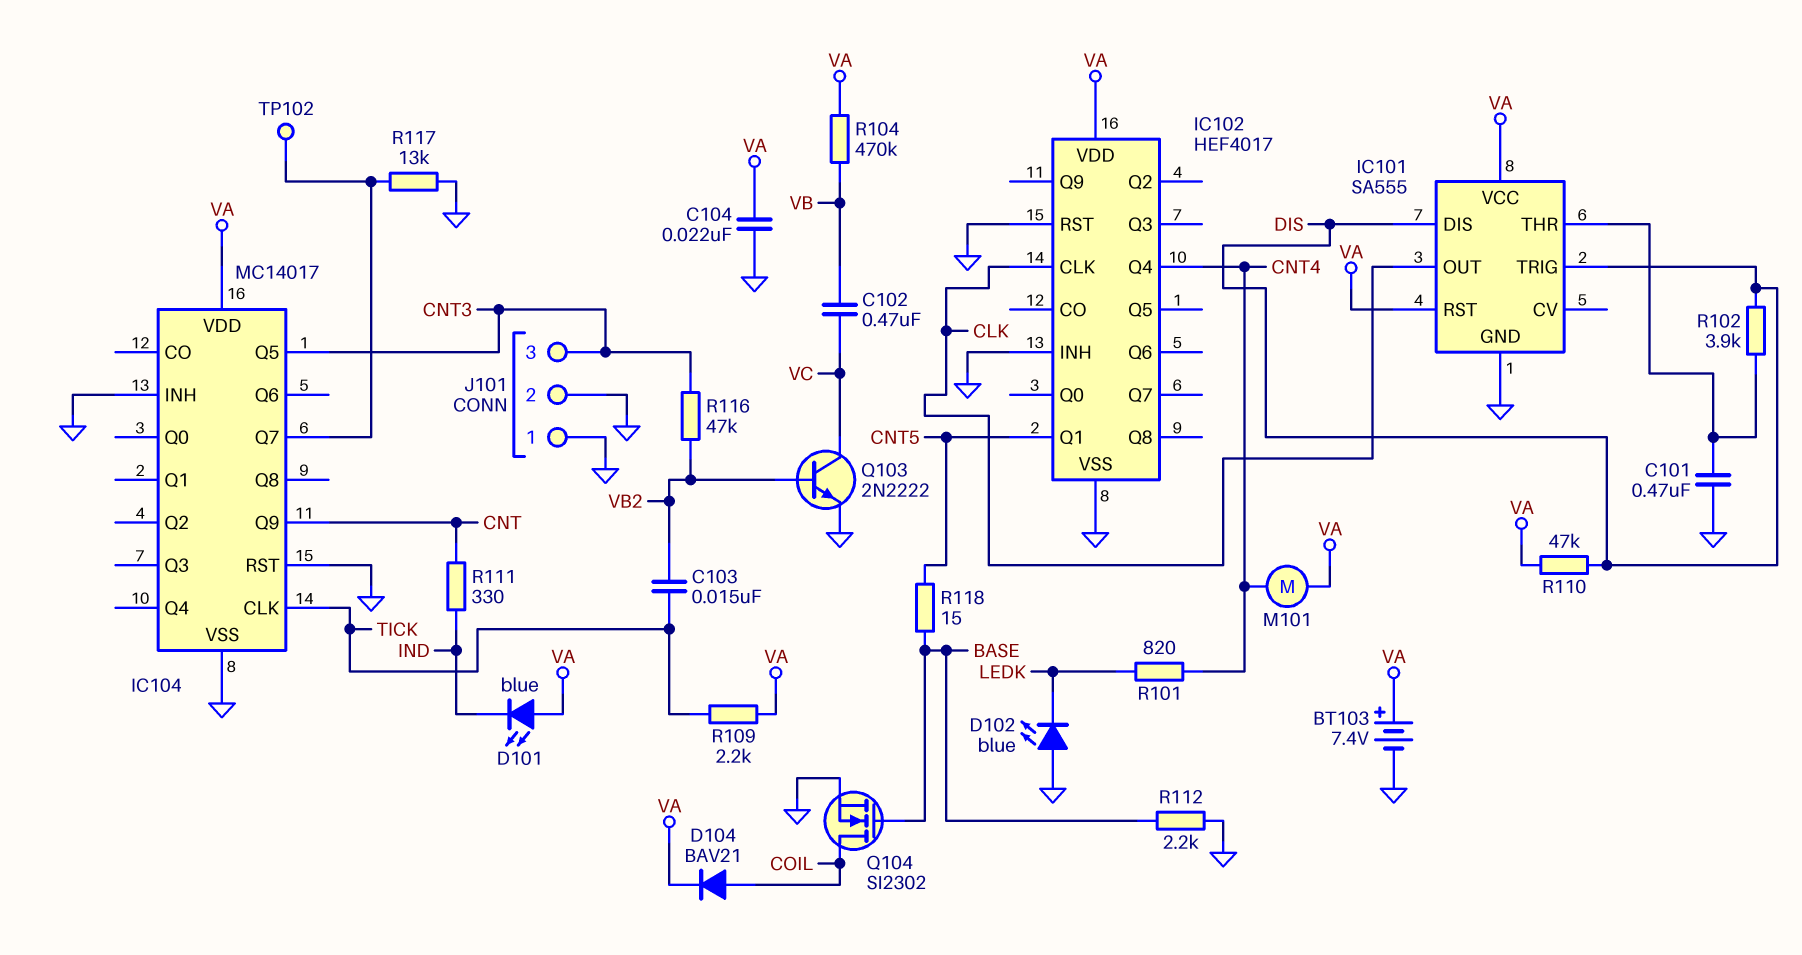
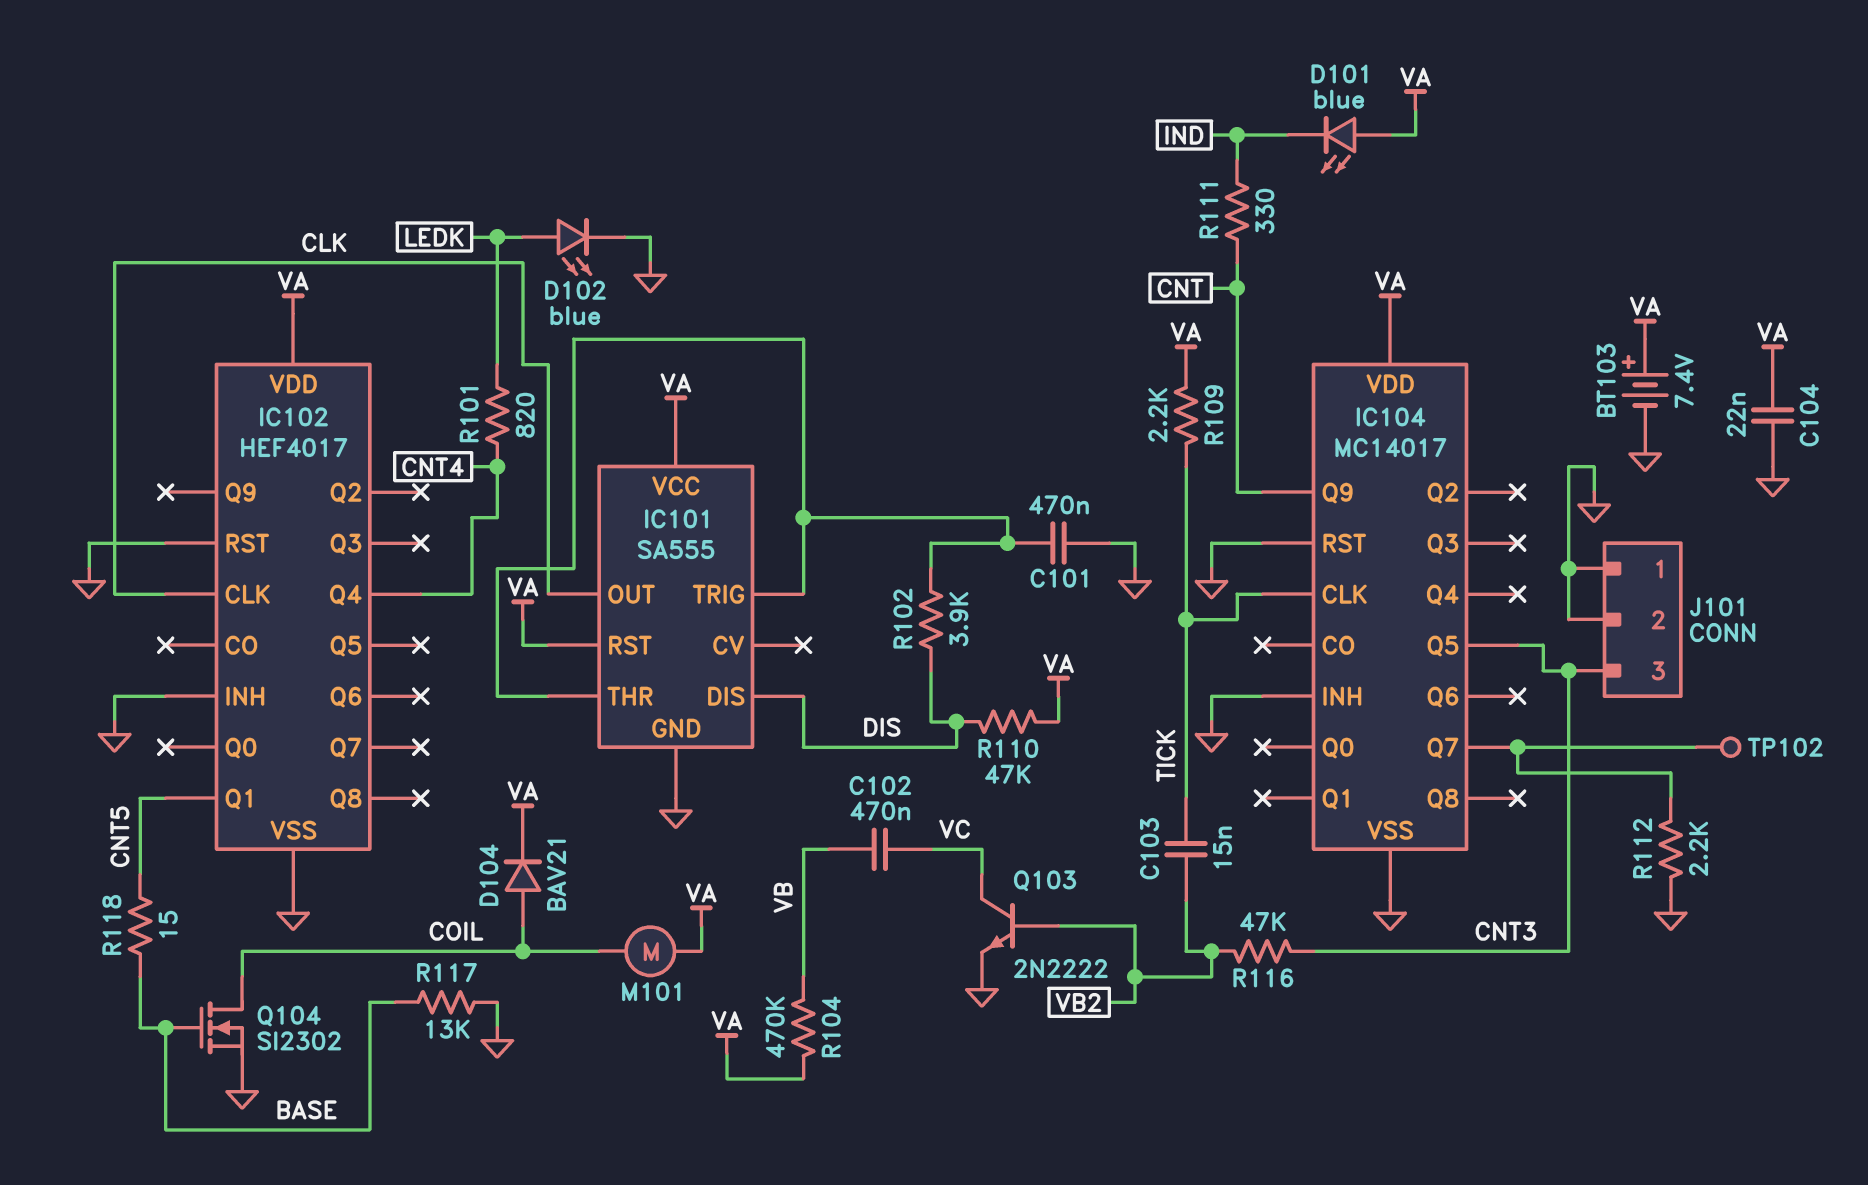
D102: LED blue (A GND, K LEDK) -> LED blue (A LEDK, K GND)
IC101 pin TRIG: DIS -> IC101/THR
M101: motor (CNT4, VA) -> motor (COIL, VA)
R112: 2.2k (BASE, GND) -> 2.2k (GND, IC104/Q7)
R117: 13k (GND, IC104/Q7) -> 13k (BASE, GND)

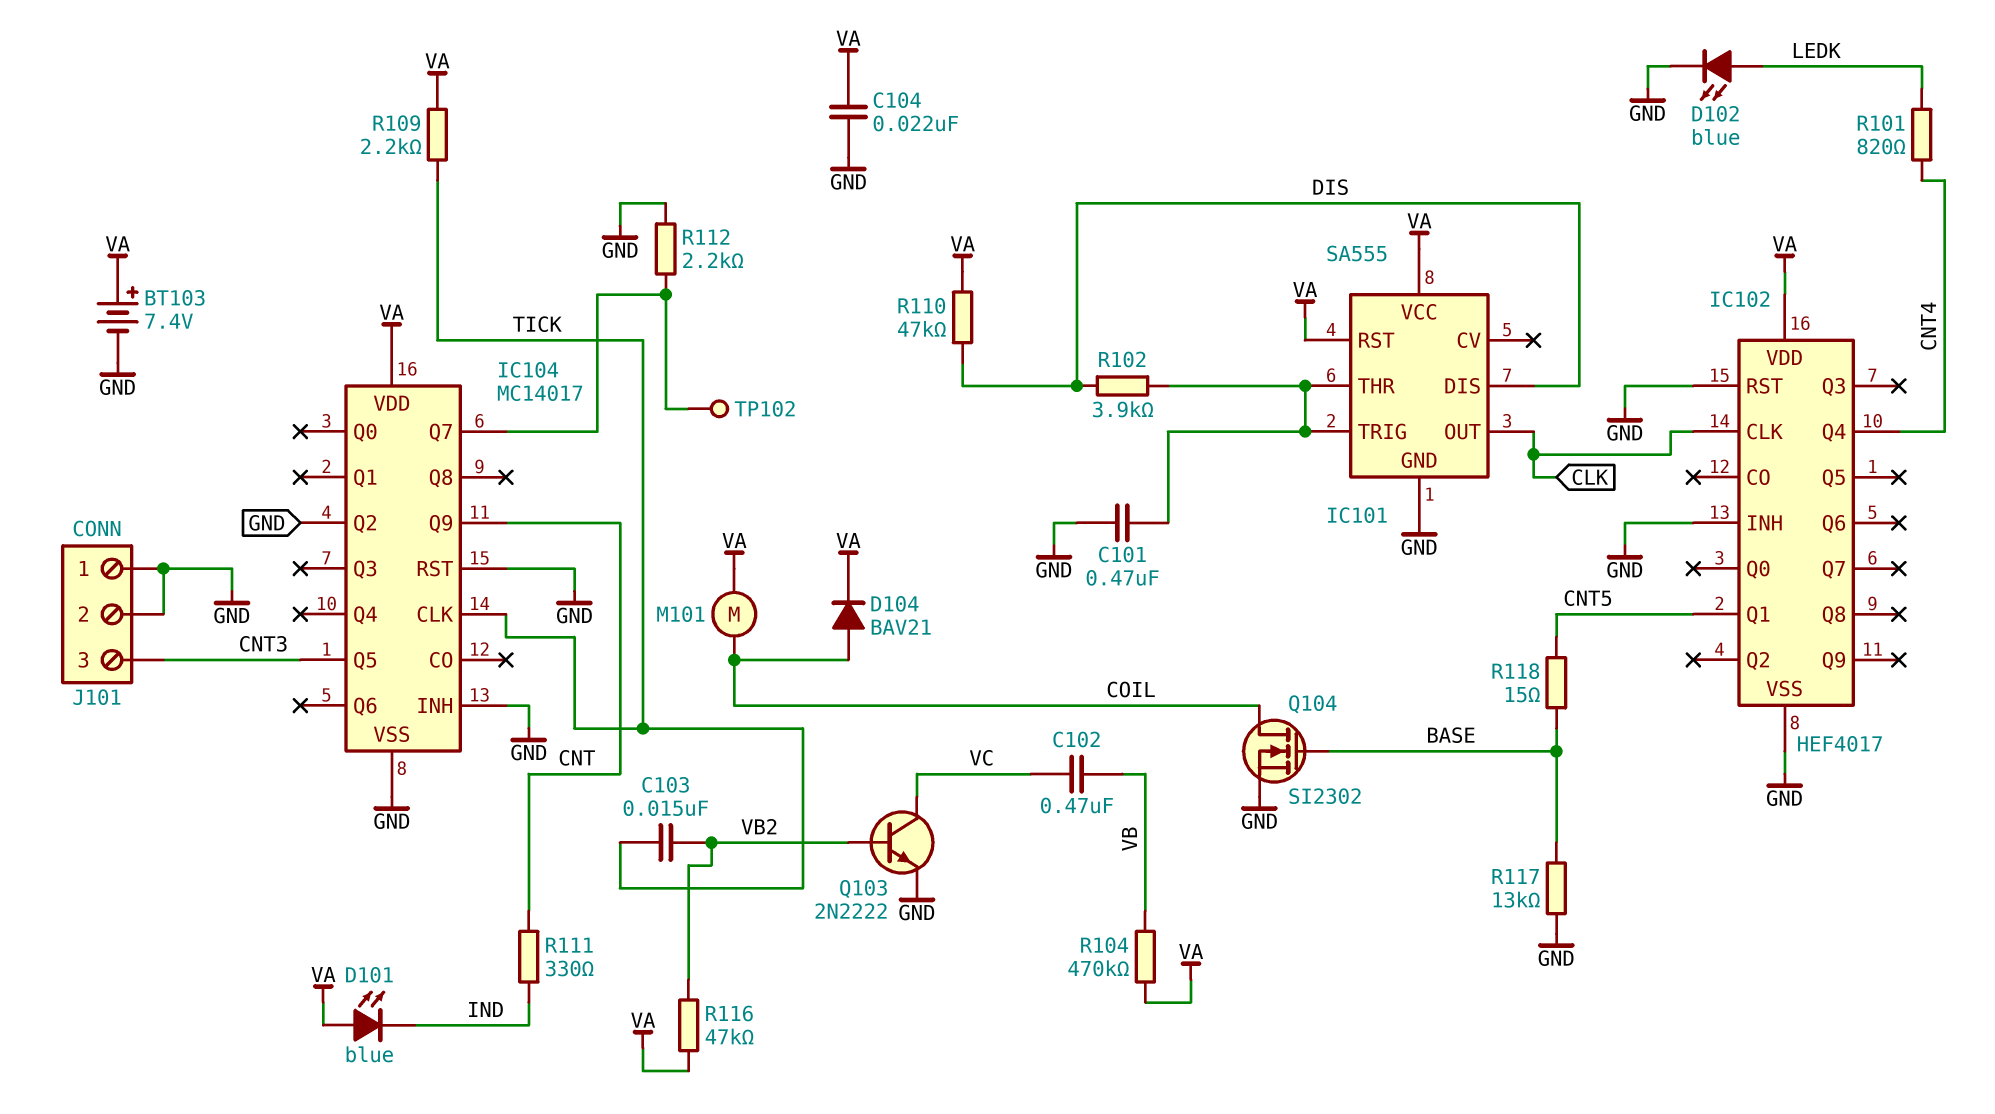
IC104 pin Q2: none -> GND
R116: 47k (CNT3, VB2) -> 47k (VA, VB2)

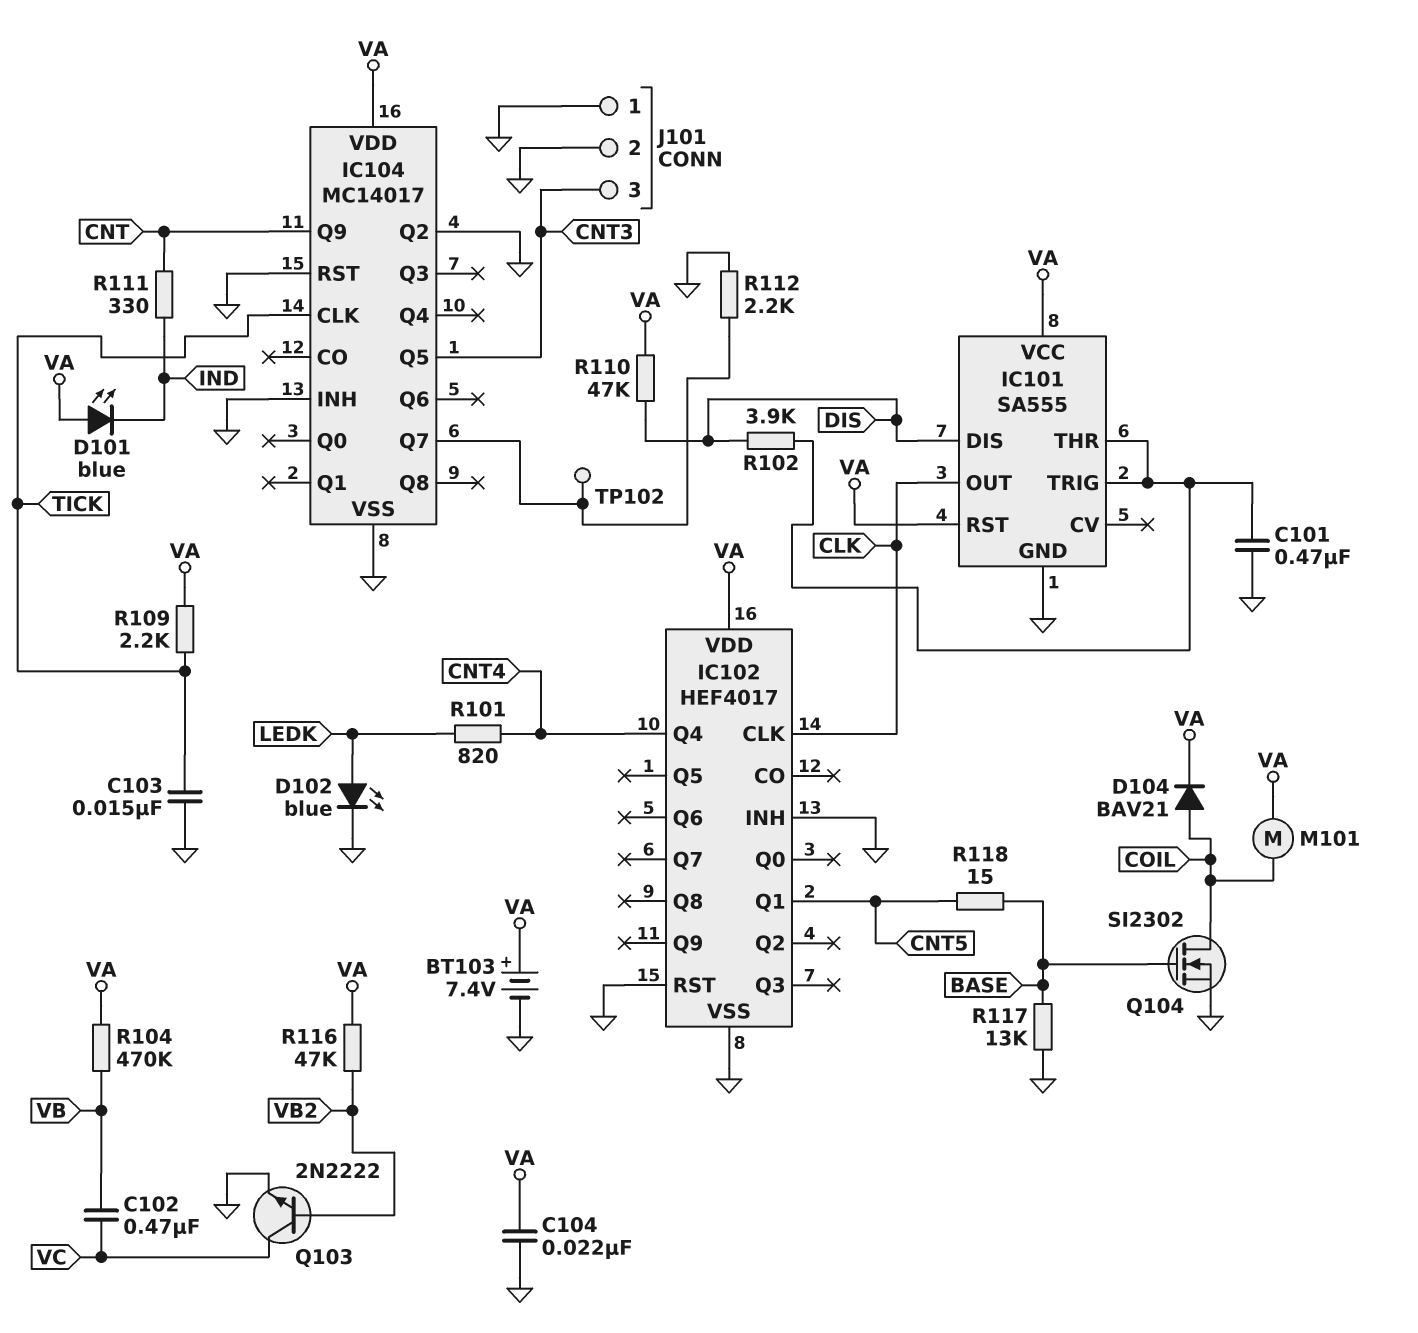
C103: 15nF (TICK, VB2) -> 15nF (GND, TICK)

